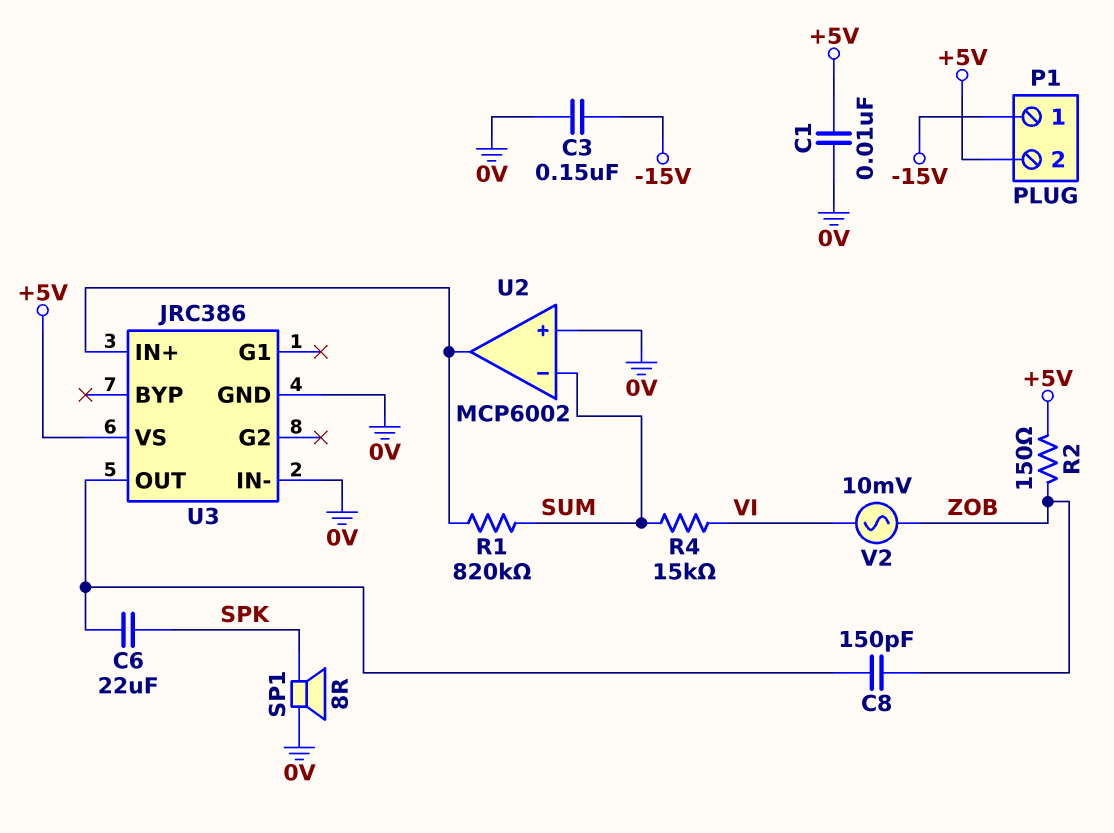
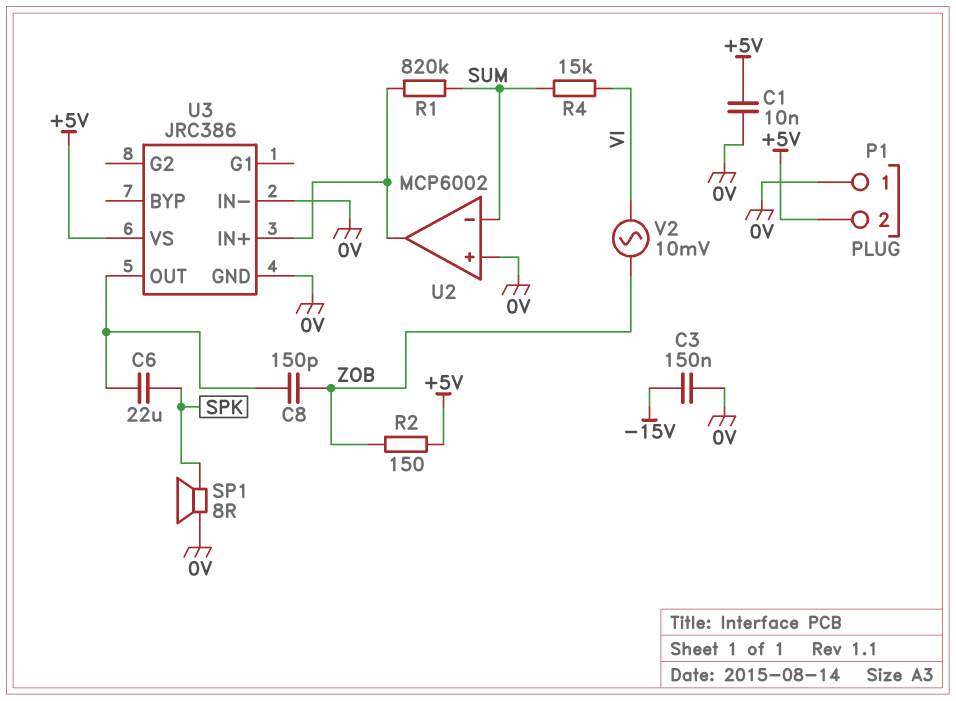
P1 pin 1: -15V -> 0V

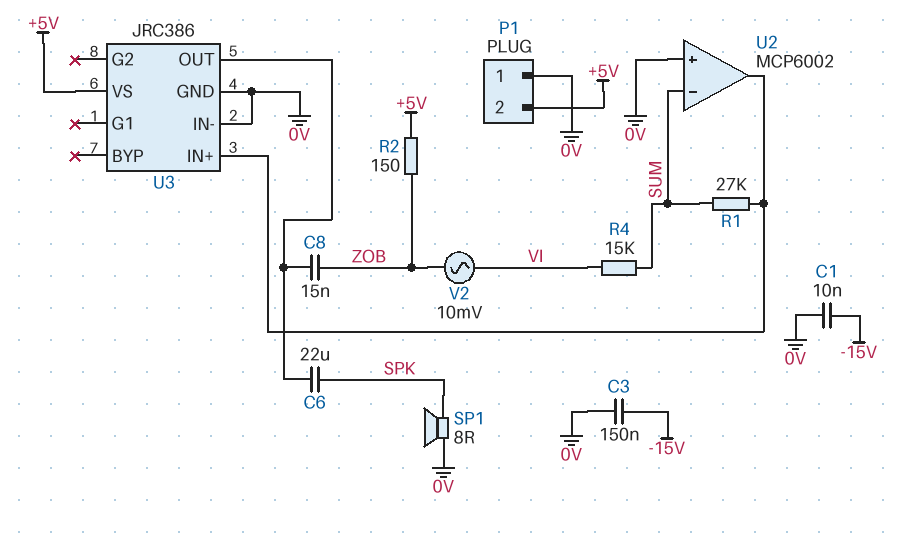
C1: 10nF (+5V, 0V) -> 10nF (-15V, 0V)
C8: 150pF (U3/OUT, ZOB) -> 15nF (U3/OUT, ZOB)
R1: 820k (SUM, U2/out) -> 27k (SUM, U2/out)

